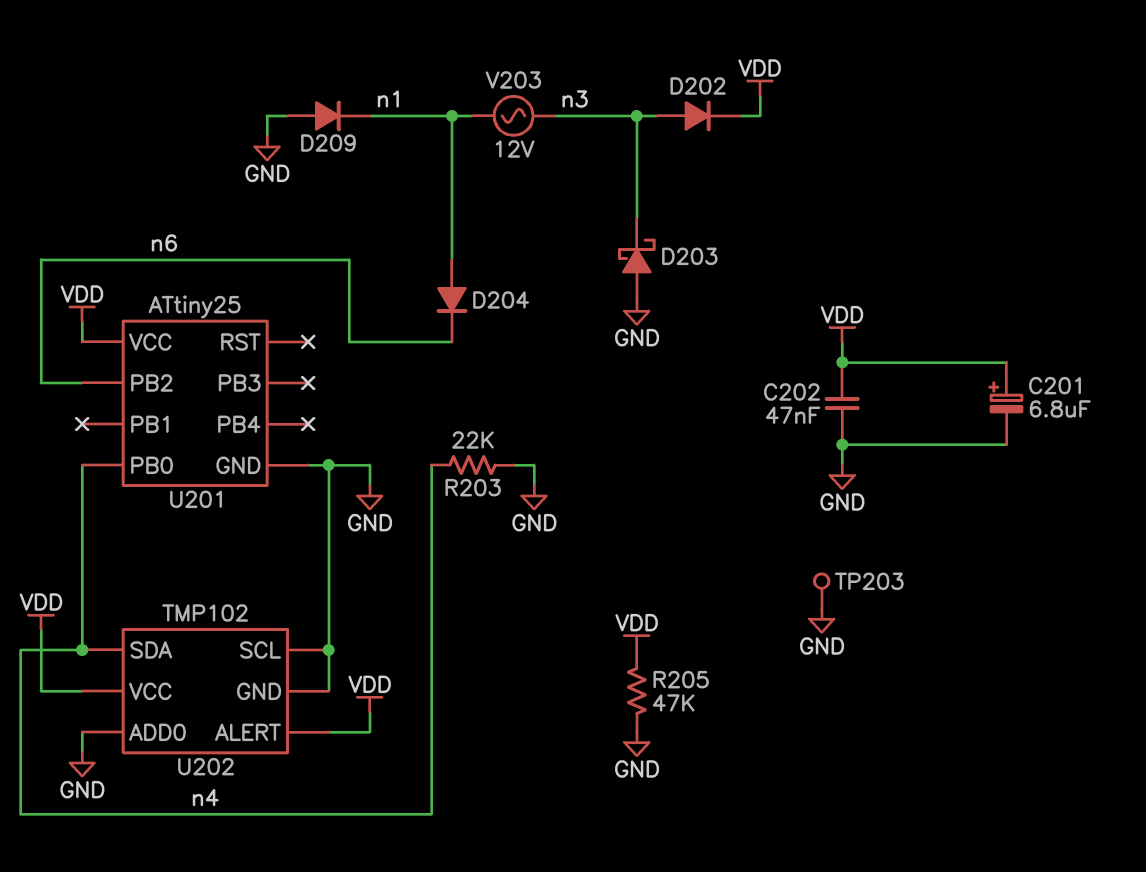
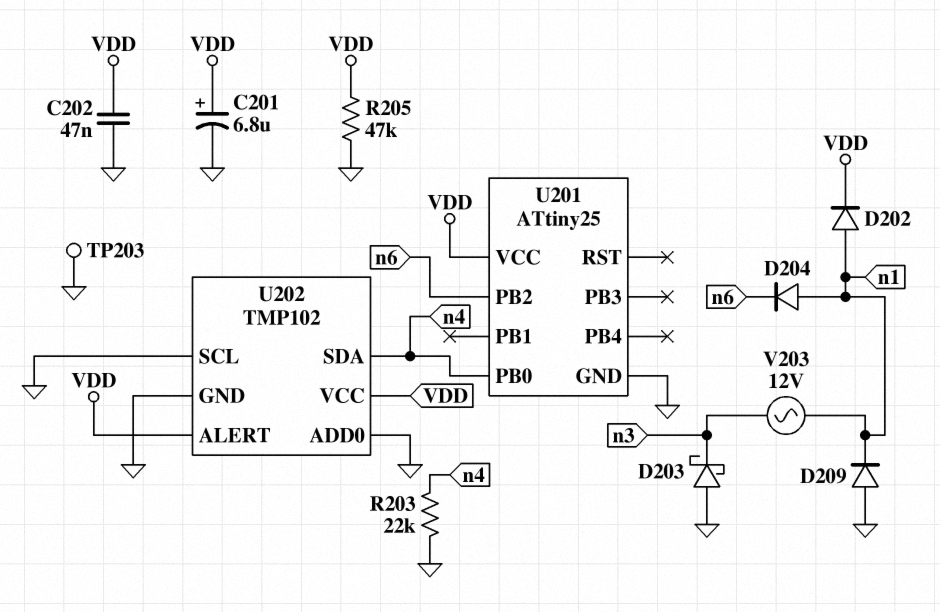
D202: diode (A n3, K VDD) -> diode (A n1, K VDD)

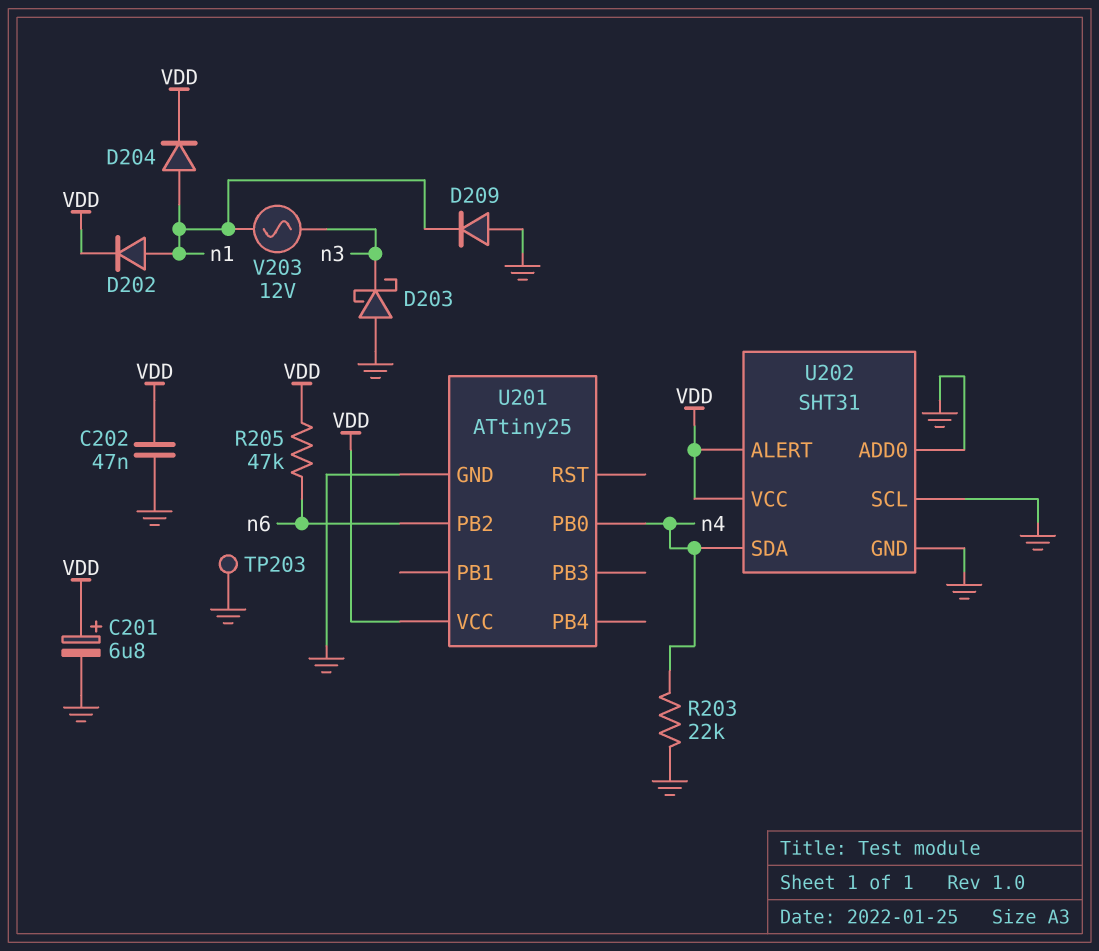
D204: diode (A n1, K n6) -> diode (A n1, K VDD)
R205: 47k (GND, VDD) -> 47k (VDD, n6)
U202: TMP102 -> SHT31

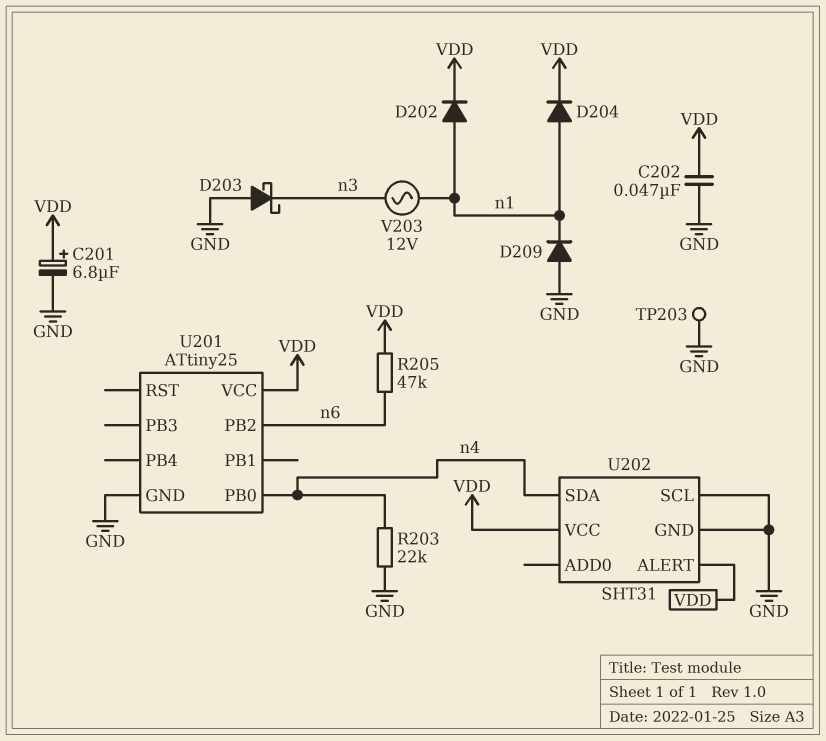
U202 pin ADD0: GND -> none

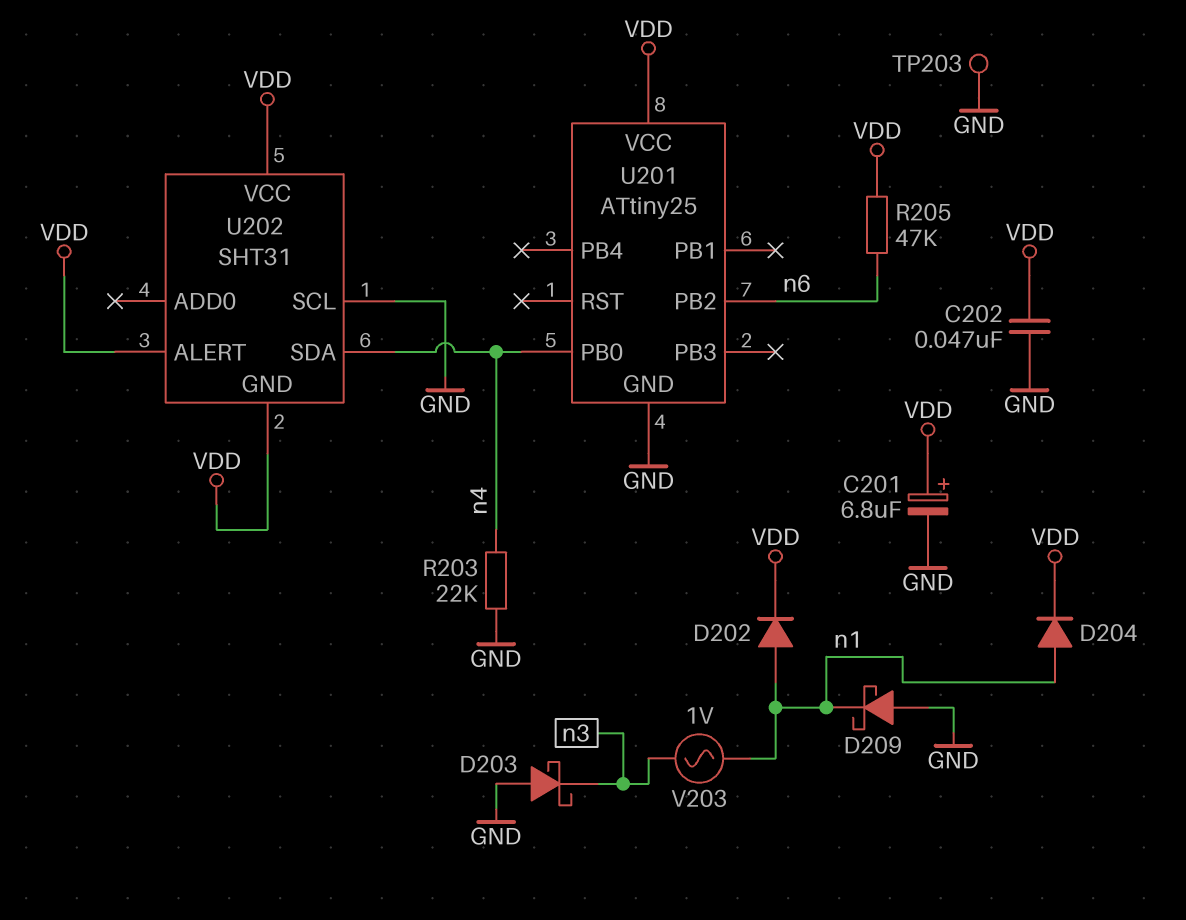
D209: diode (A GND, K n1) -> schottky (A GND, K n1)
U202 pin GND: GND -> VDD
V203: AC 12V (n1, n3) -> AC 1V (n1, n3)

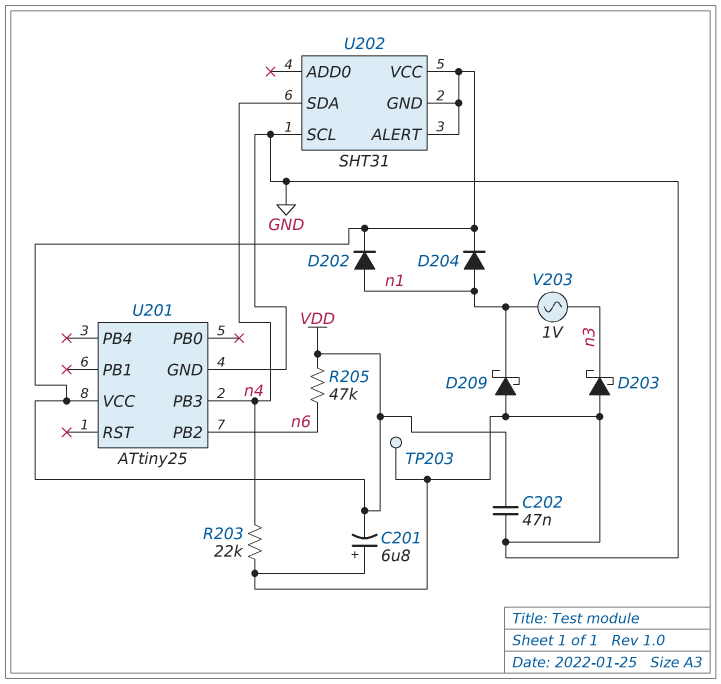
C201: 6.8uF (plus VDD, minus GND) -> 6.8uF (plus GND, minus VDD)
U201 pin PB0: n4 -> none
U201 pin PB3: none -> n4

